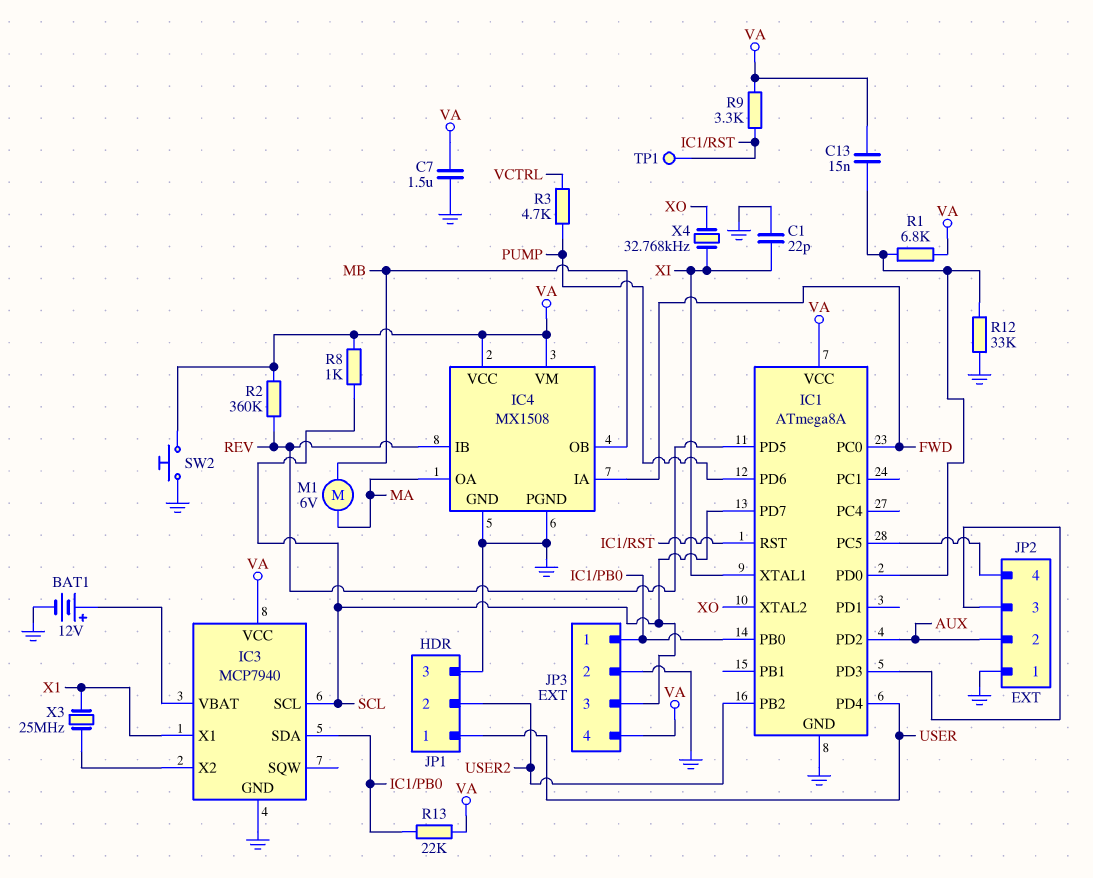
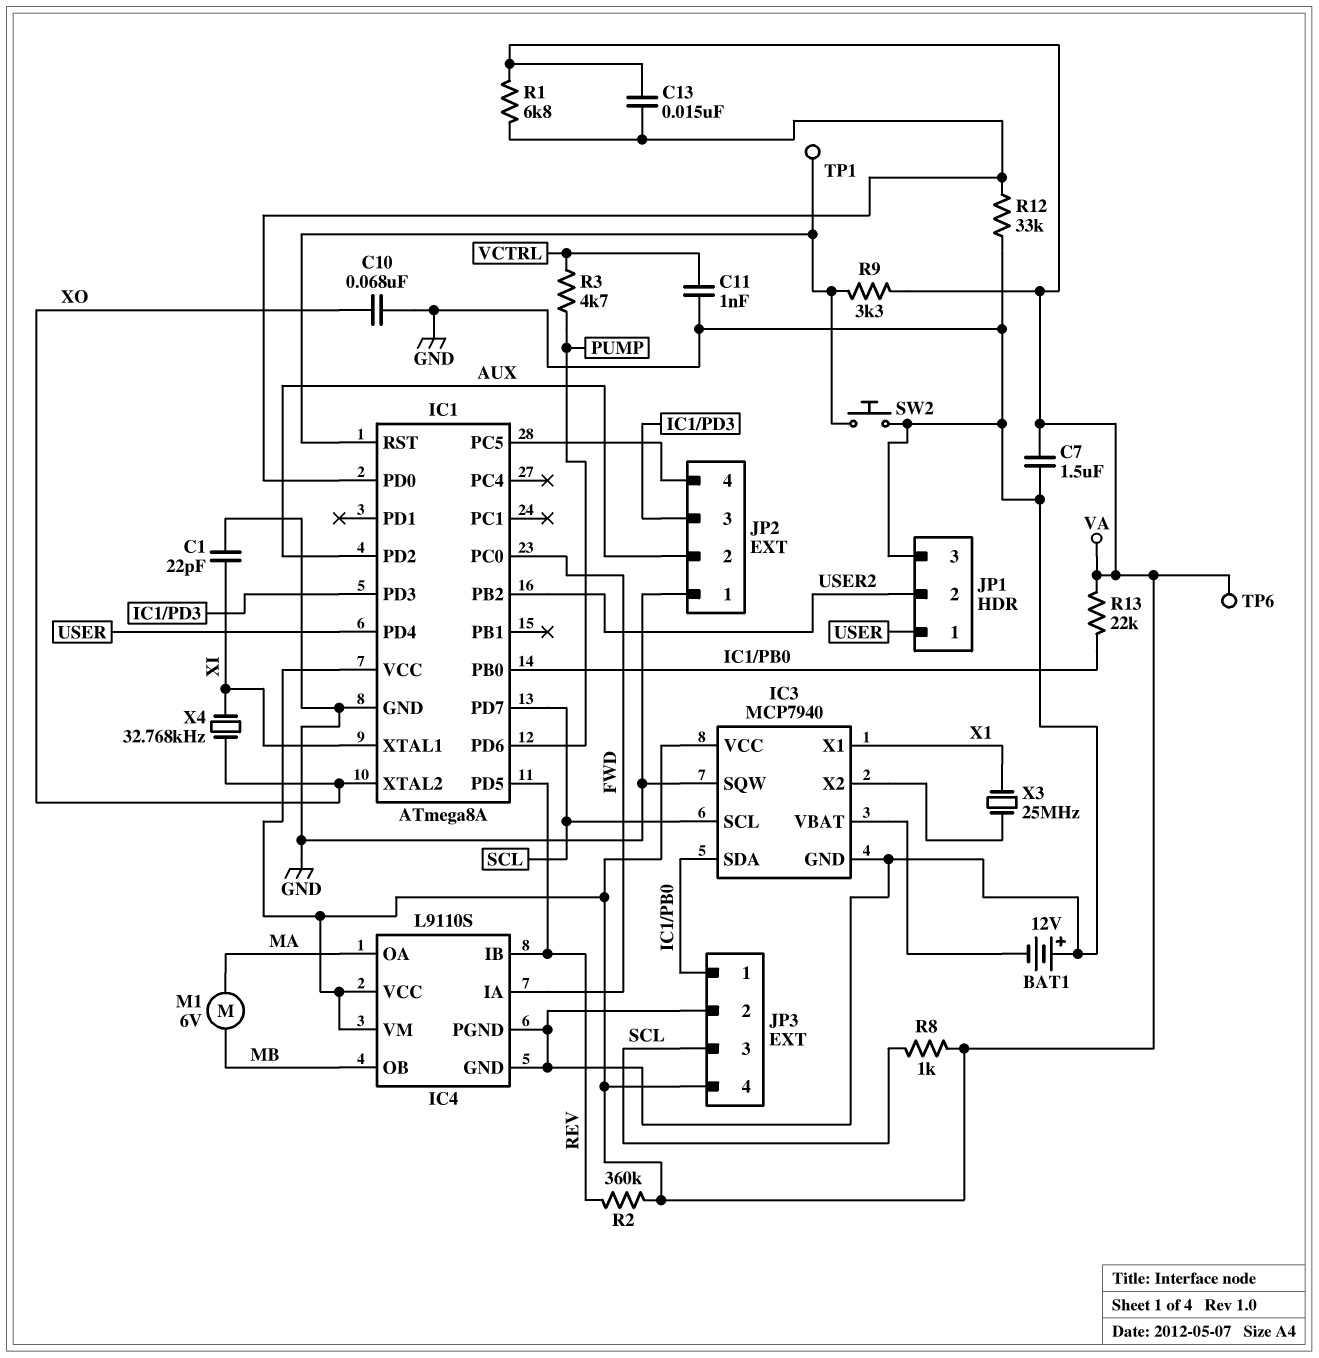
BAT1: 12V (plus IC3/VBAT, minus GND) -> 12V (plus GND, minus IC3/VBAT)
C10: none -> 68nF (GND, XO)
C11: none -> 1nF (GND, VCTRL)
IC3 pin SQW: none -> GND
IC4: MX1508 -> L9110S
SW2: button (GND, VA) -> button (GND, IC1/RST)
TP6: none -> test point (VA)

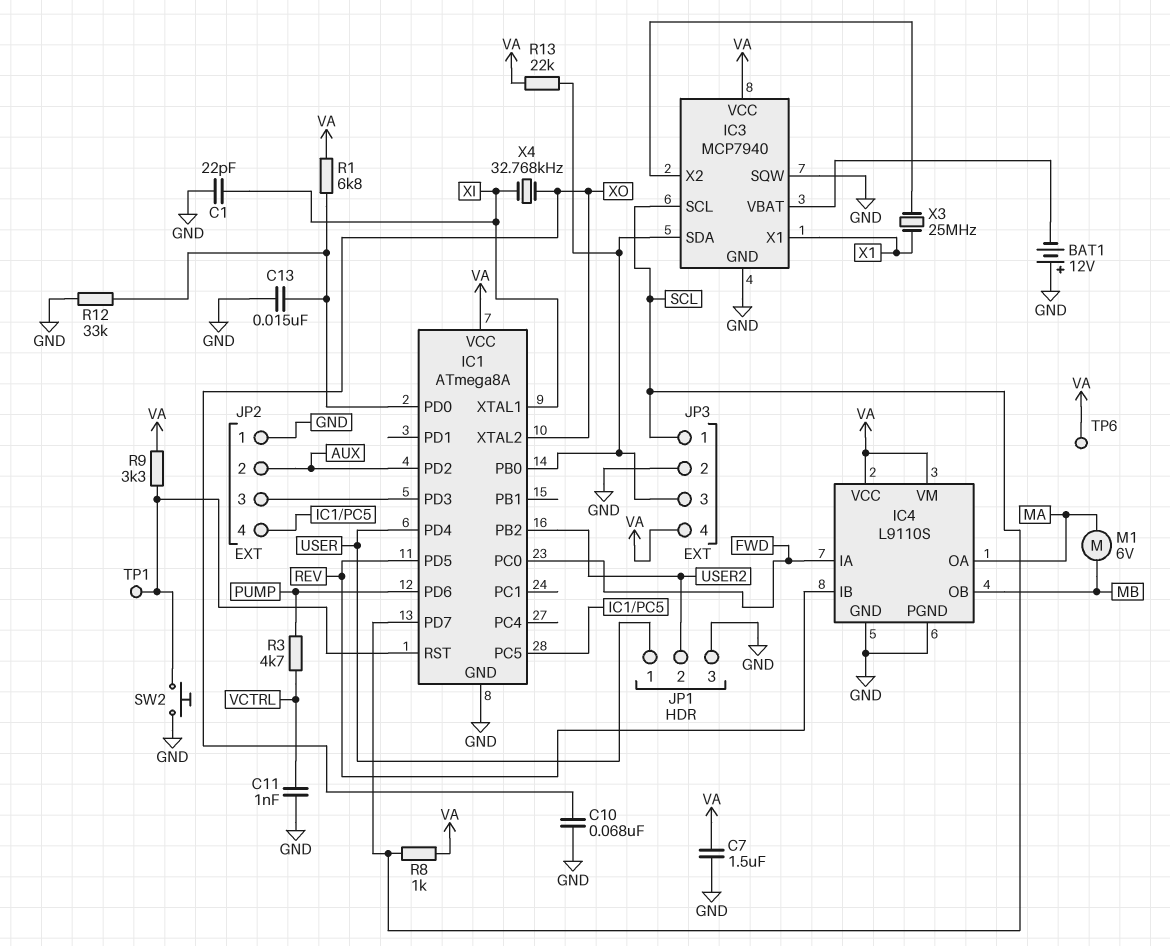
C13: 15nF (IC1/PD0, VA) -> 15nF (GND, IC1/PD0)
JP3 pin 1: IC1/PB0 -> SCL
JP3 pin 3: SCL -> IC1/PB0
R2: 360k (REV, VA) -> none

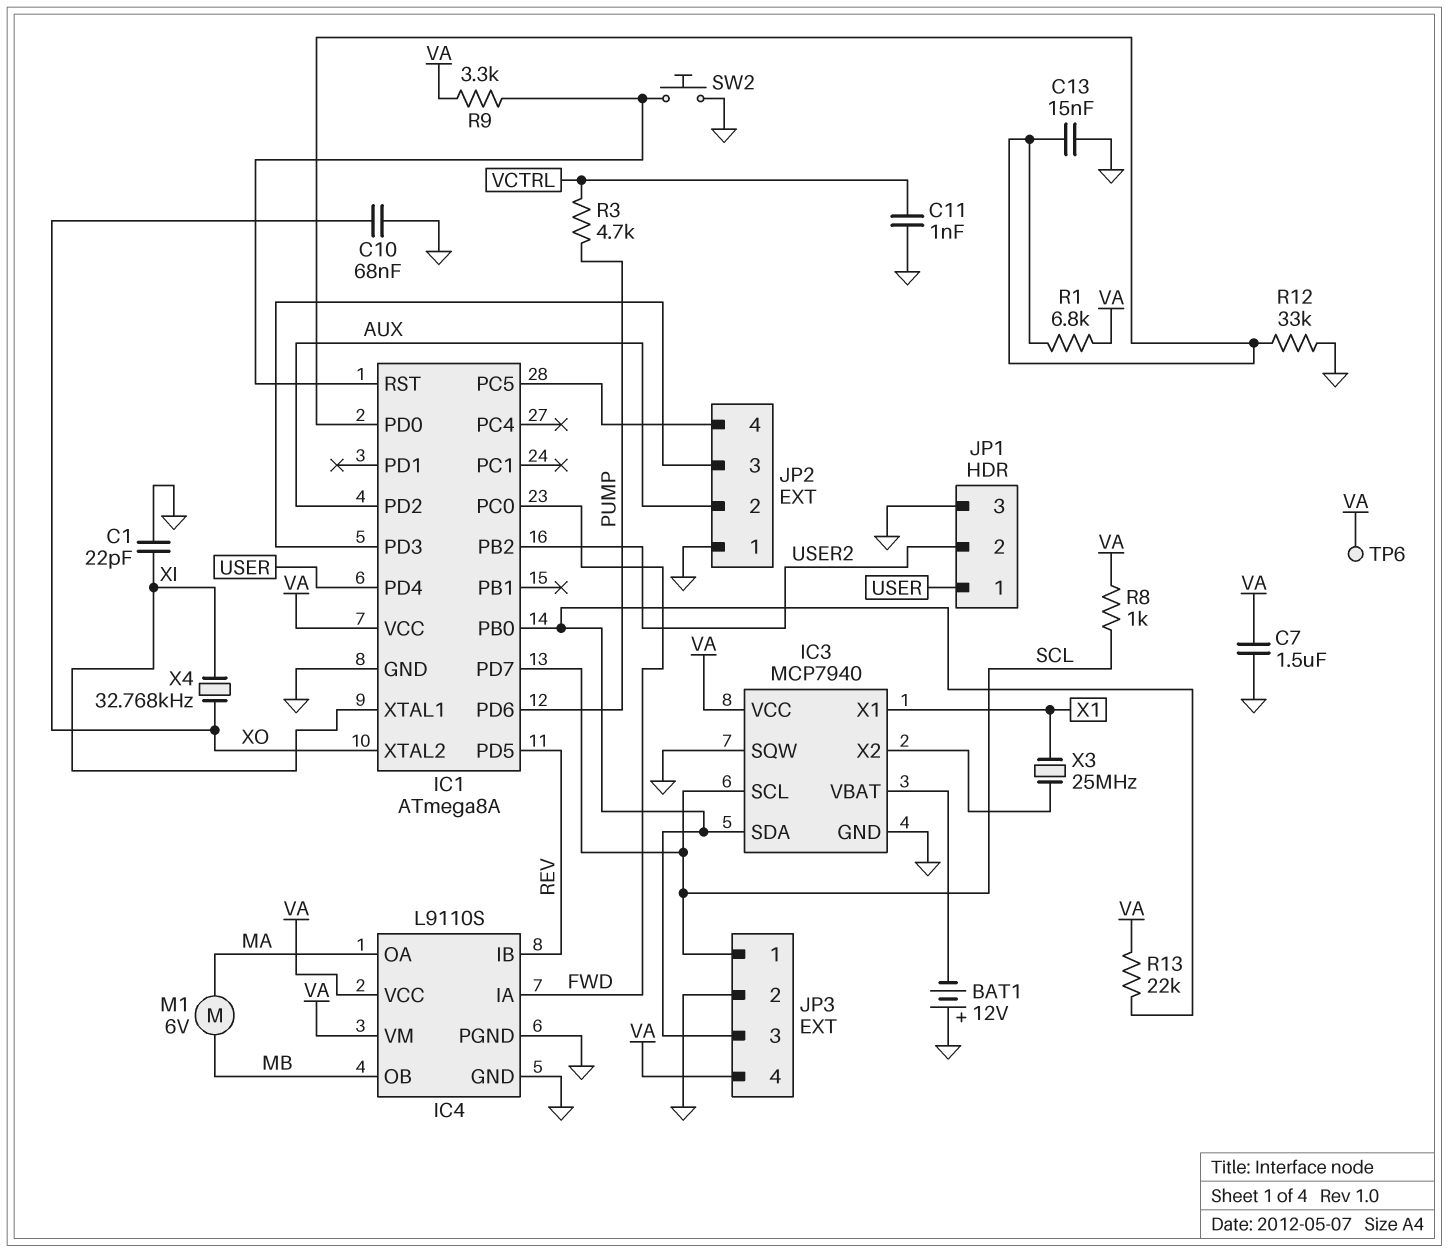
TP1: test point (IC1/RST) -> none

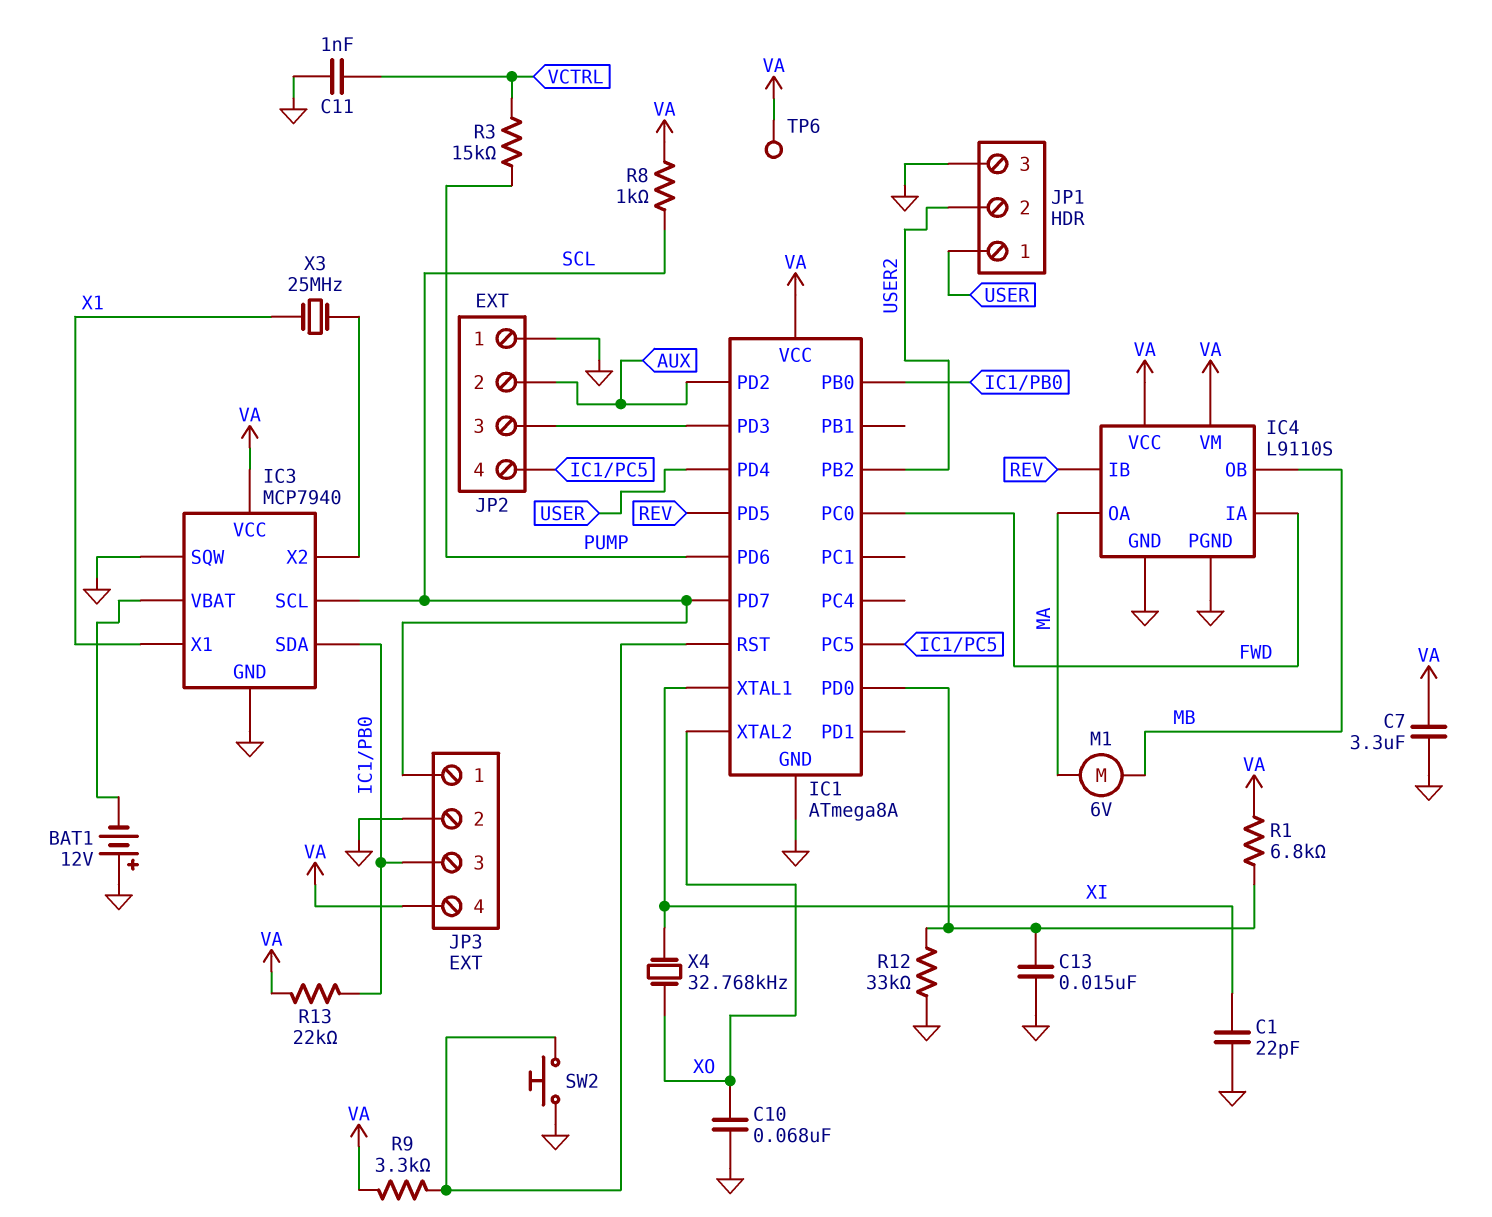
C7: 1.5uF (GND, VA) -> 3.3uF (GND, VA)
R3: 4.7k (PUMP, VCTRL) -> 15k (PUMP, VCTRL)

